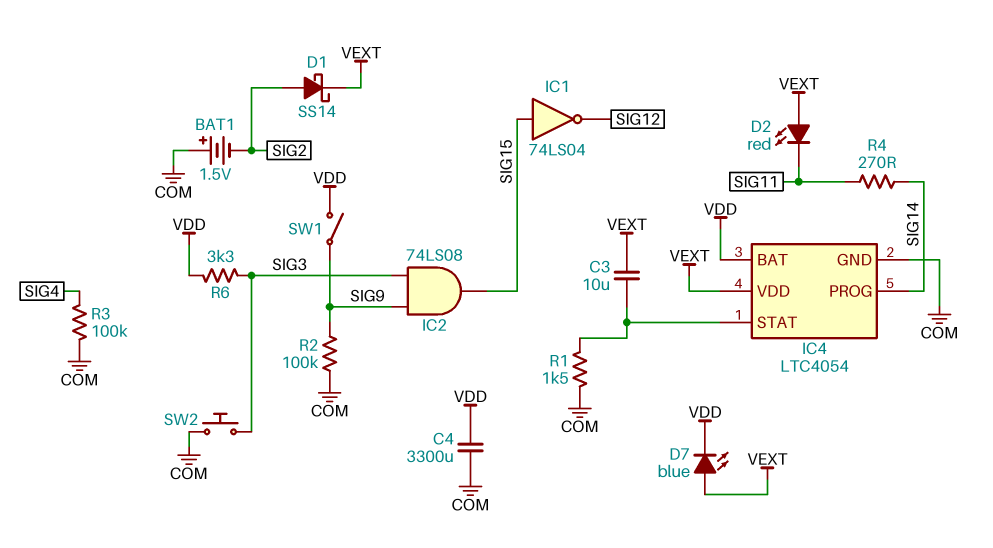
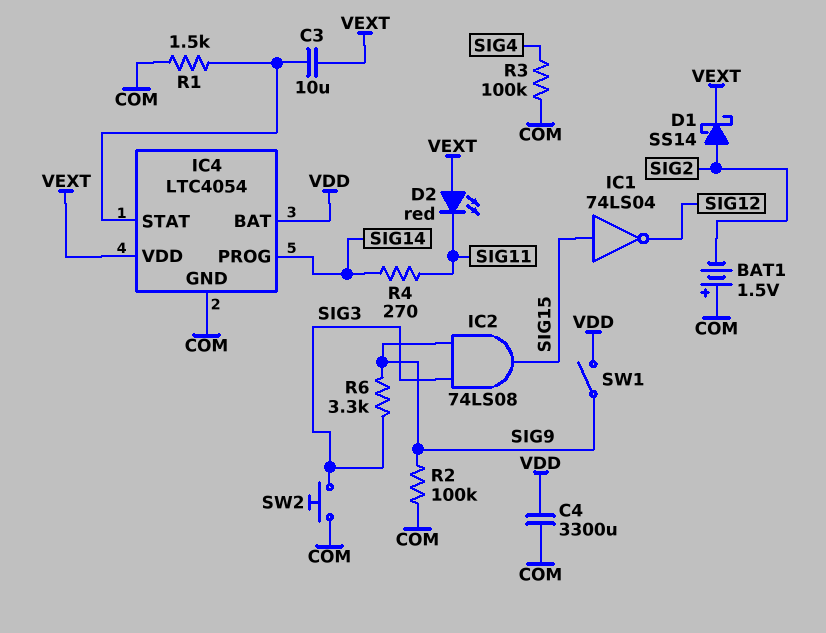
D7: LED blue (A VEXT, K VDD) -> none
R6: 3.3k (SIG3, VDD) -> 3.3k (SIG3, SIG9)

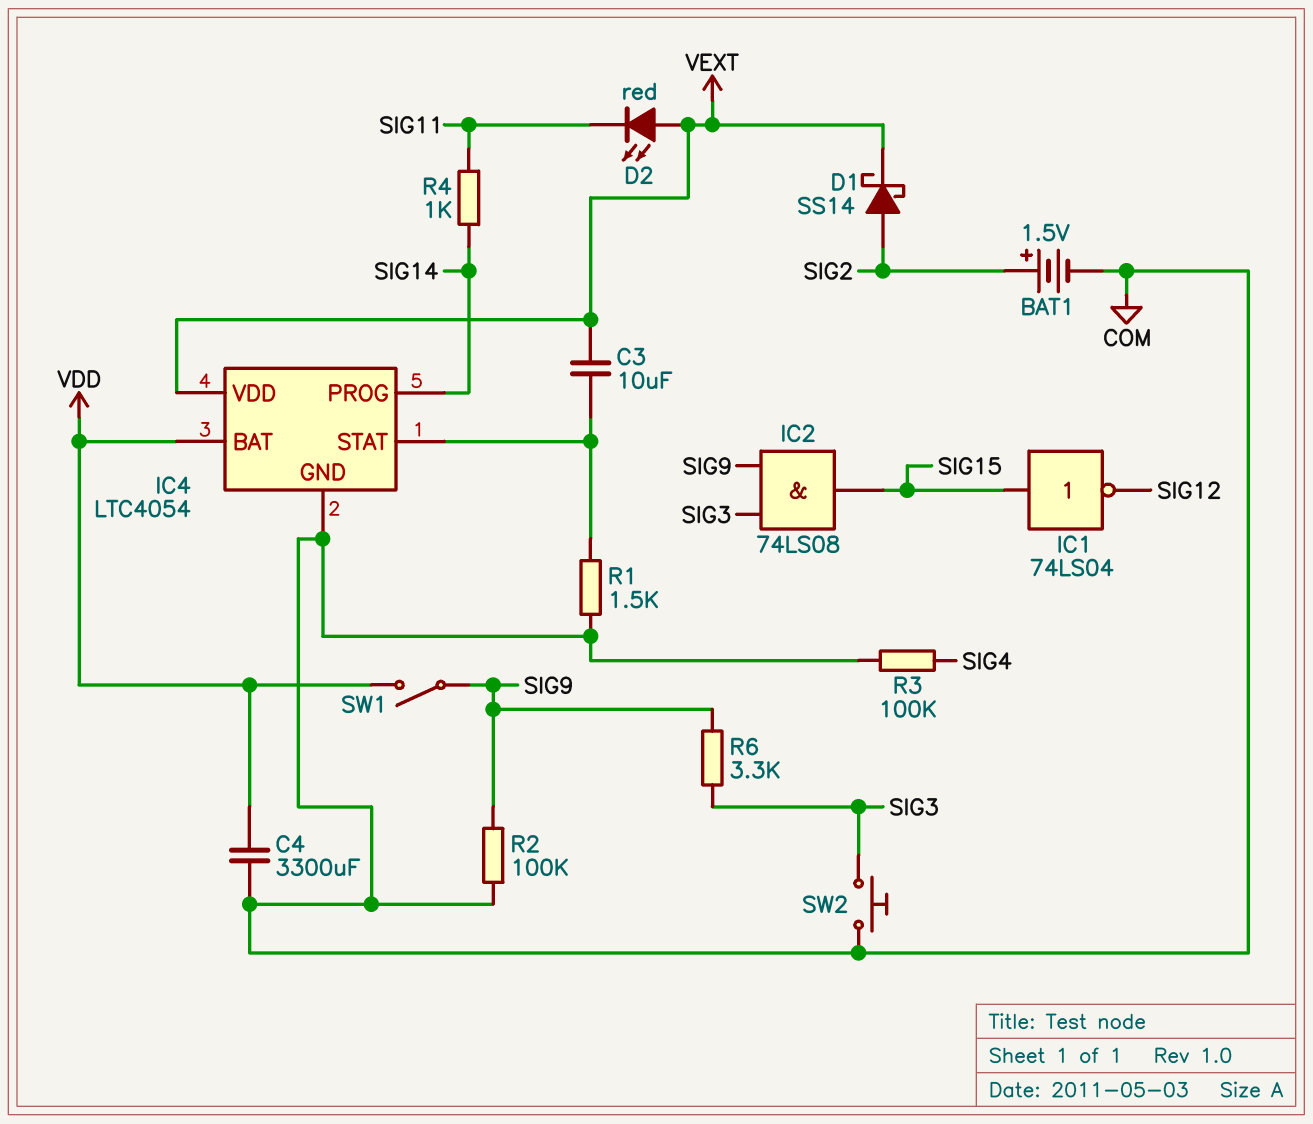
BAT1: 1.5V (plus COM, minus SIG2) -> 1.5V (plus SIG2, minus COM)
R4: 270 (SIG11, SIG14) -> 1k (SIG11, SIG14)

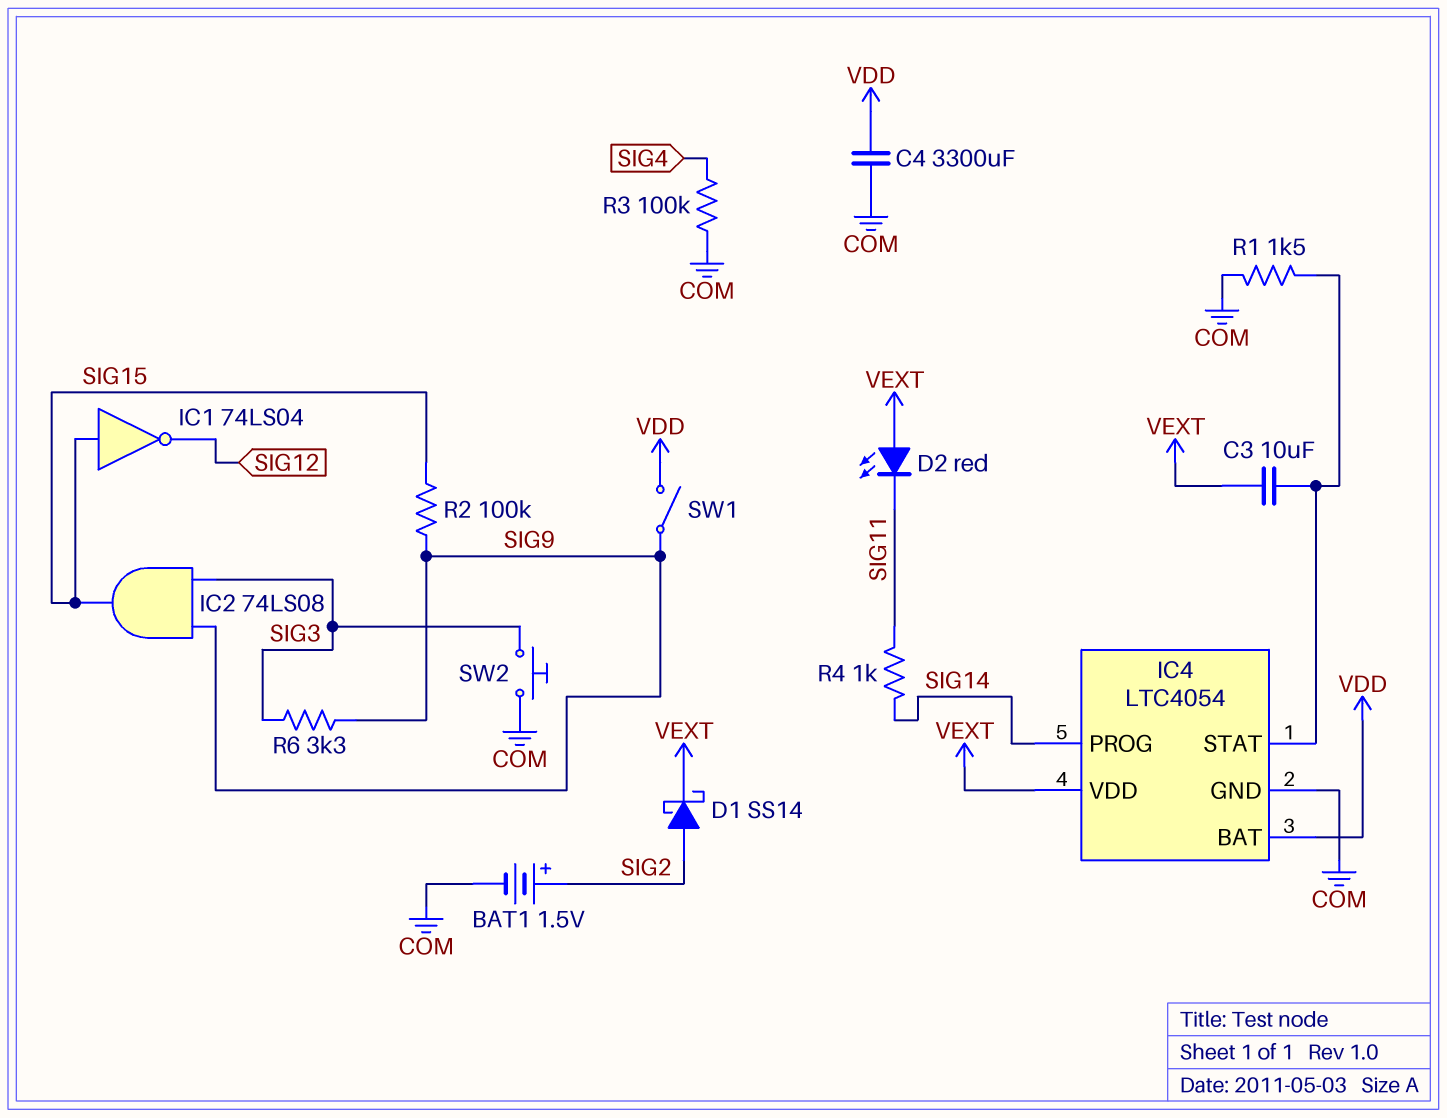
R2: 100k (COM, SIG9) -> 100k (SIG9, SIG15)

